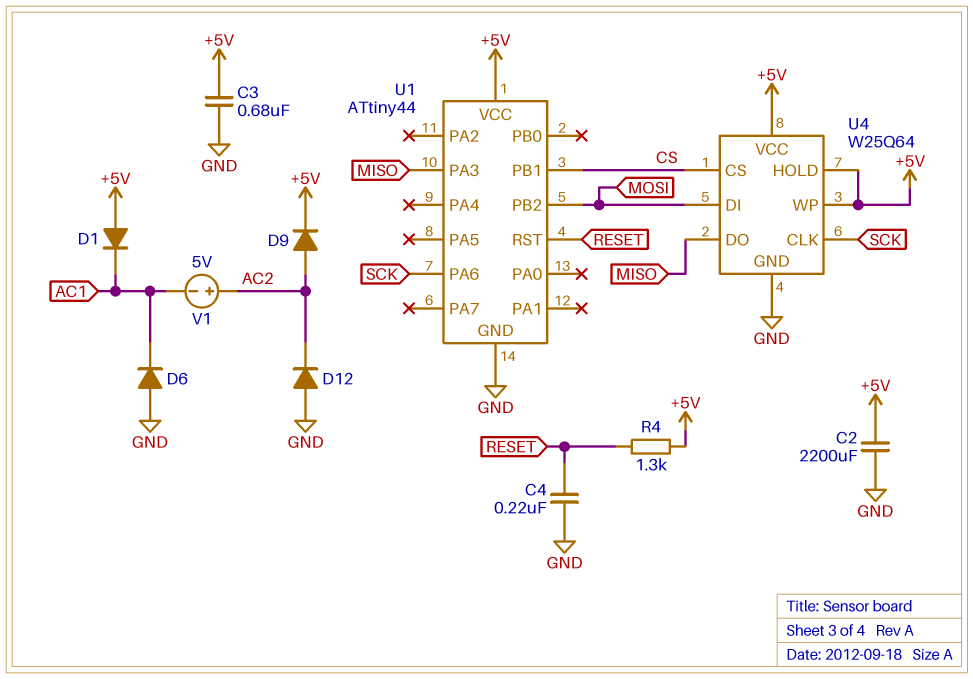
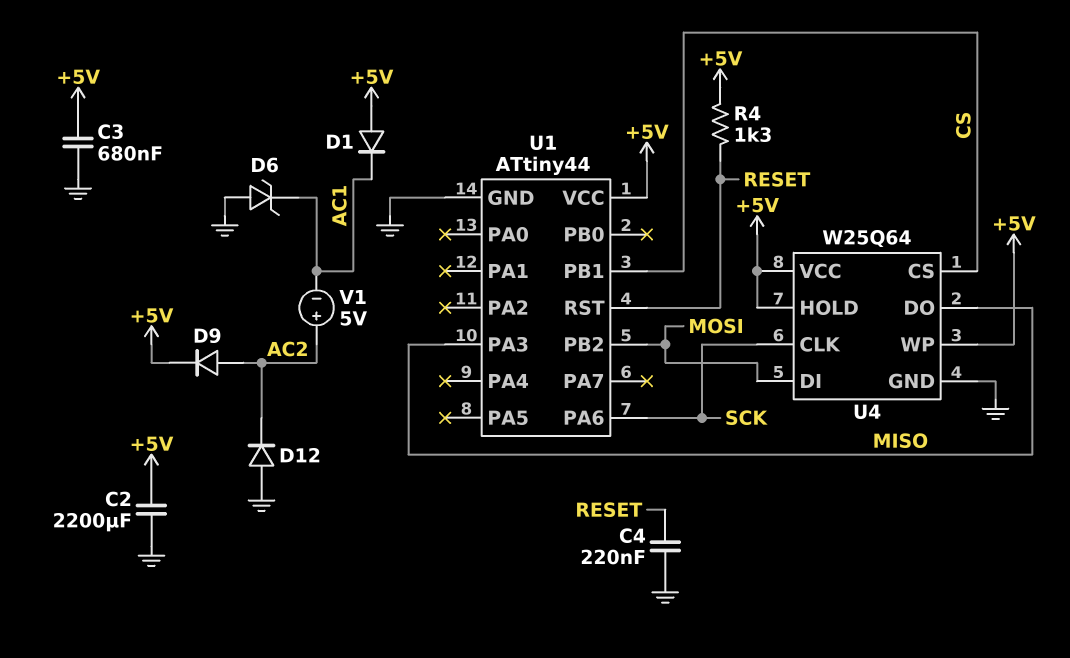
D6: diode (A GND, K AC1) -> zener (A GND, K AC1)

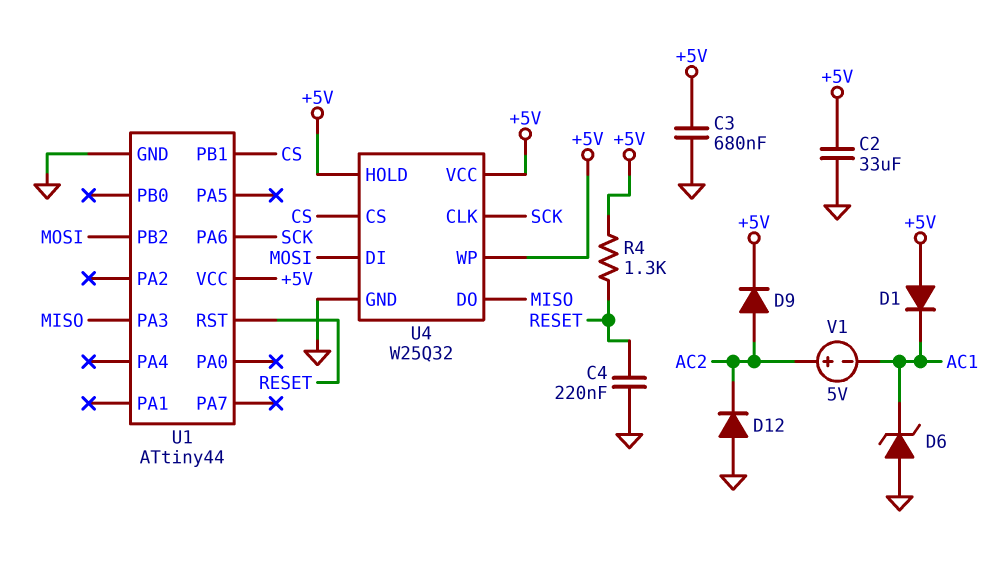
C2: 2200uF (+5V, GND) -> 33uF (+5V, GND)
U4: W25Q64 -> W25Q32

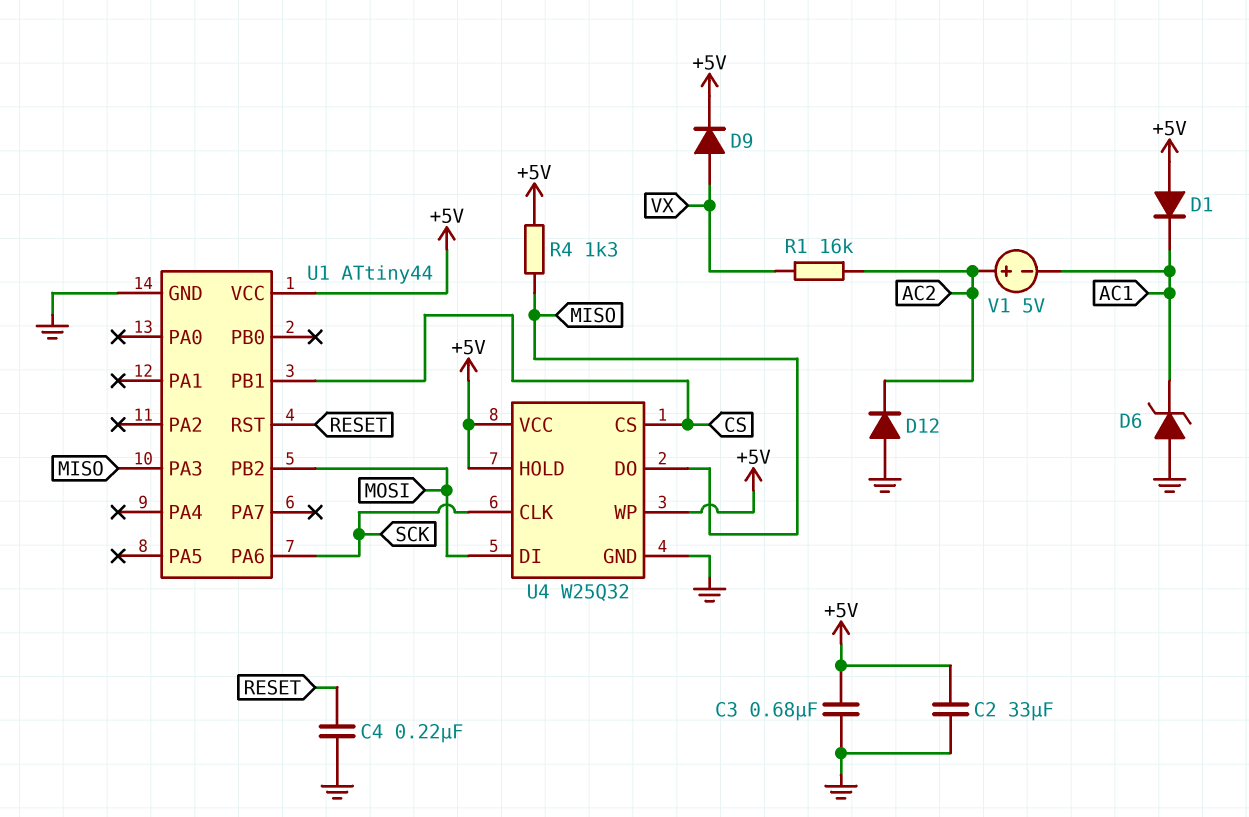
D9: diode (A AC2, K +5V) -> diode (A VX, K +5V)
R1: none -> 16k (AC2, VX)
R4: 1.3k (+5V, RESET) -> 1.3k (+5V, MISO)

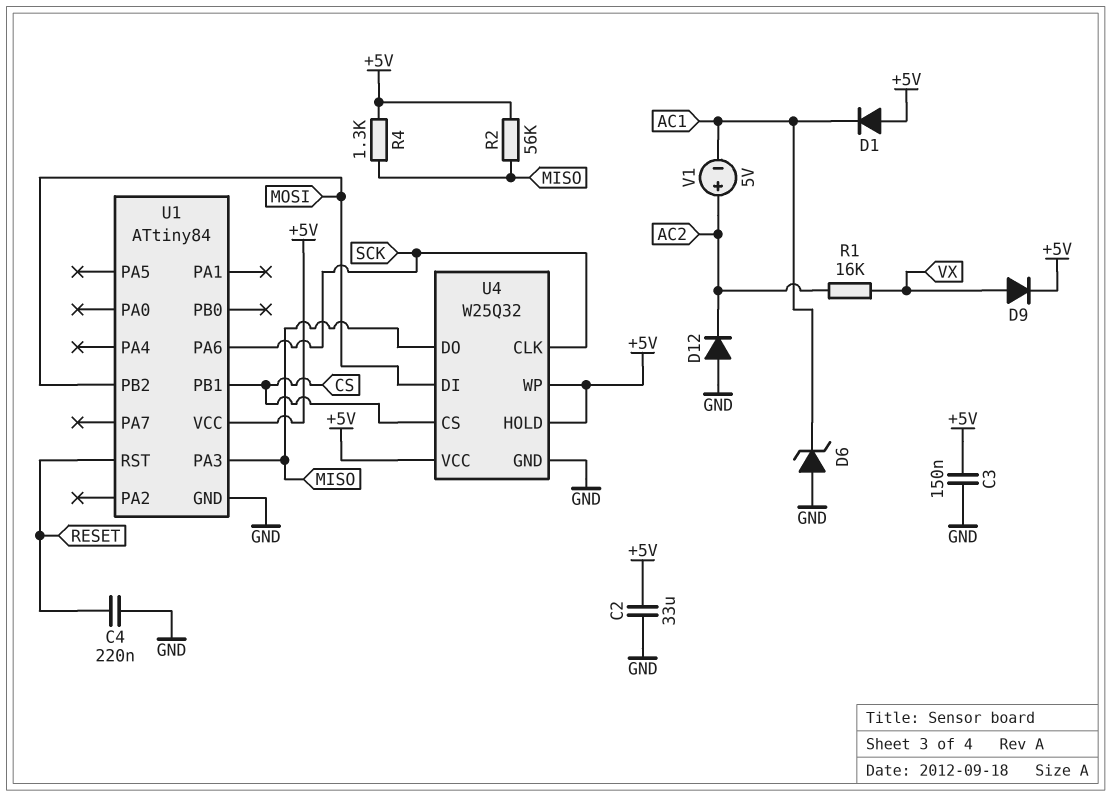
C3: 680nF (+5V, GND) -> 150nF (+5V, GND)
R2: none -> 56k (+5V, MISO)
U1: ATtiny44 -> ATtiny84

